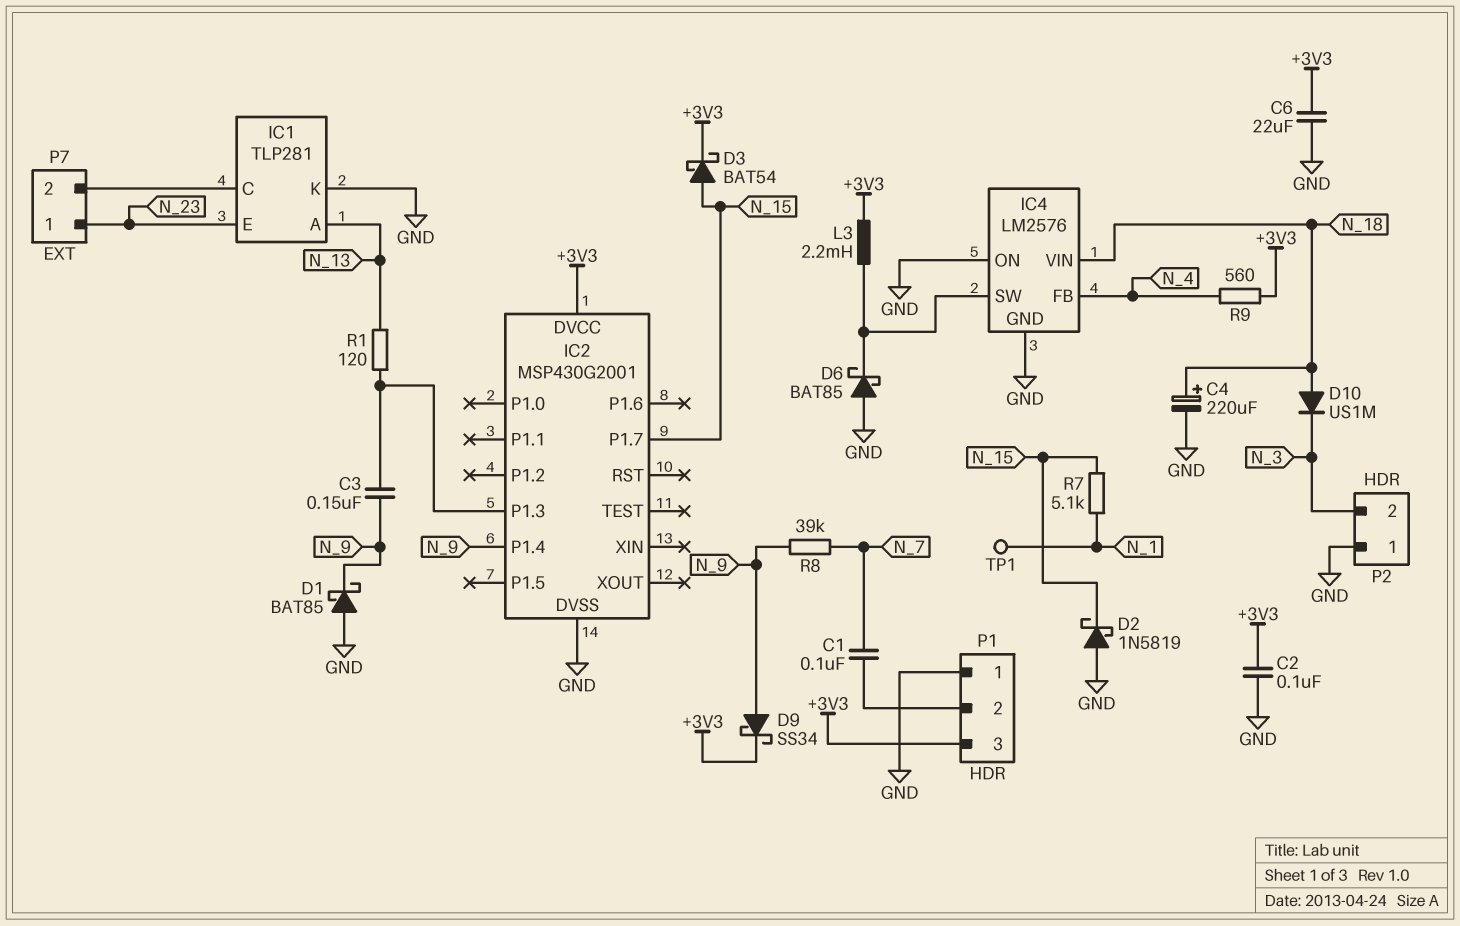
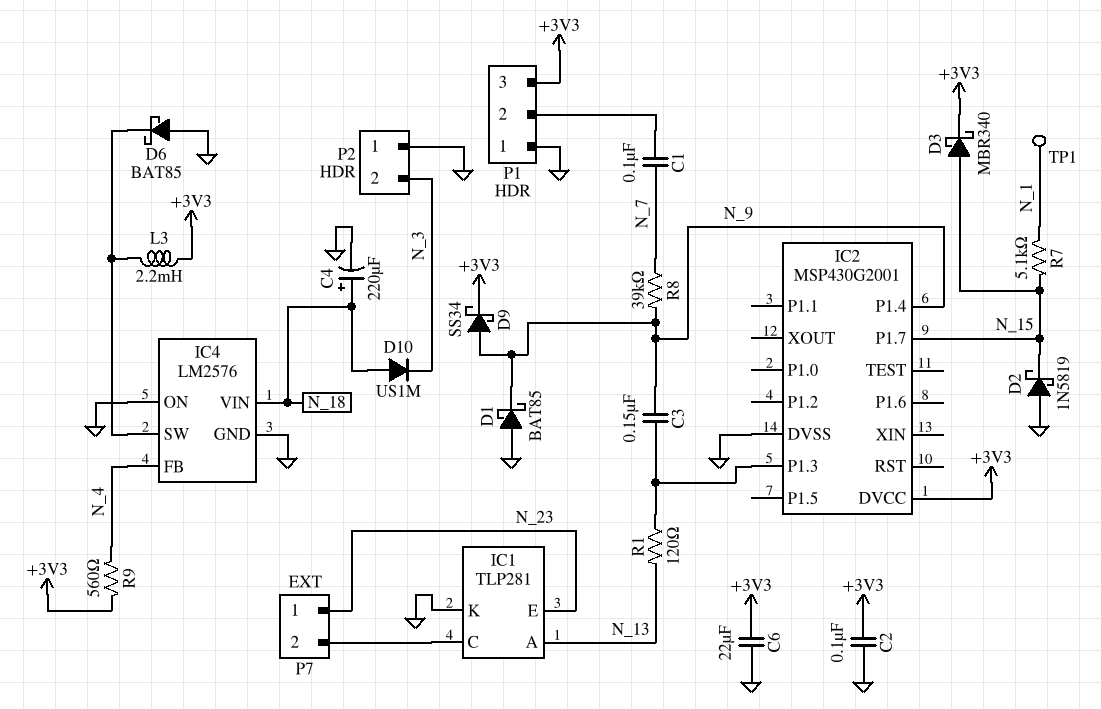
D3: schottky BAT54 (A N_15, K +3V3) -> schottky MBR340 (A N_15, K +3V3)

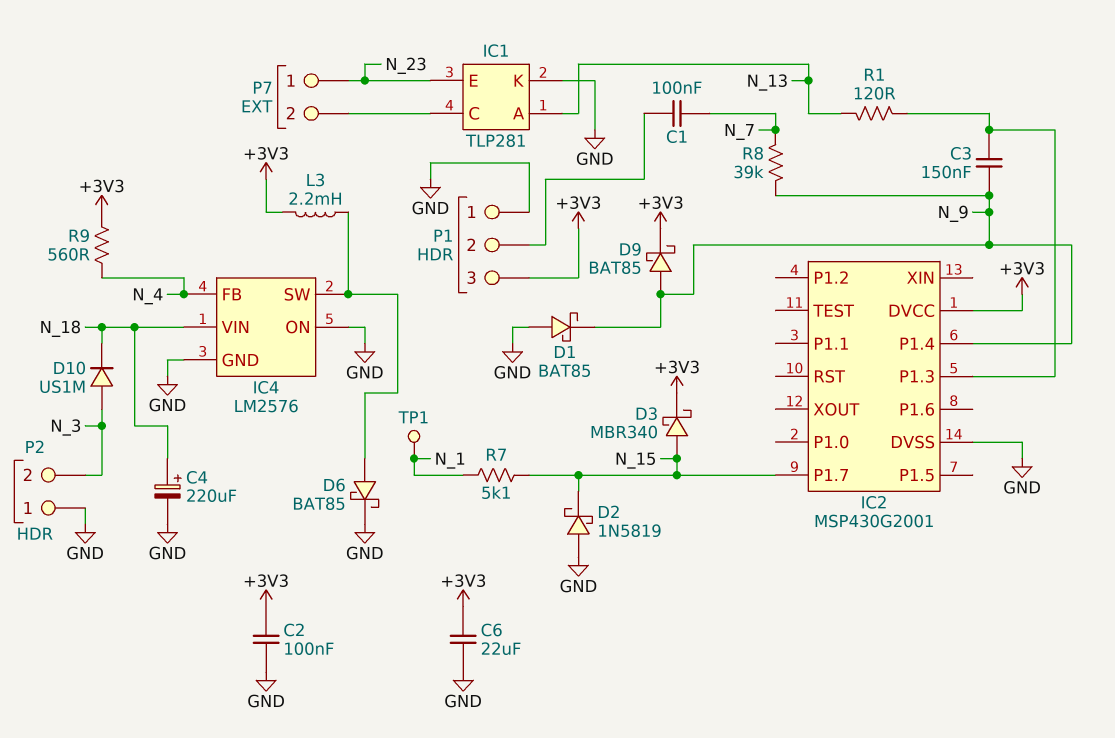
D6: schottky BAT85 (A GND, K IC4/SW) -> schottky BAT85 (A IC4/SW, K GND)
D9: schottky SS34 (A N_9, K +3V3) -> schottky BAT85 (A N_9, K +3V3)
D10: diode US1M (A N_18, K N_3) -> diode US1M (A N_3, K N_18)

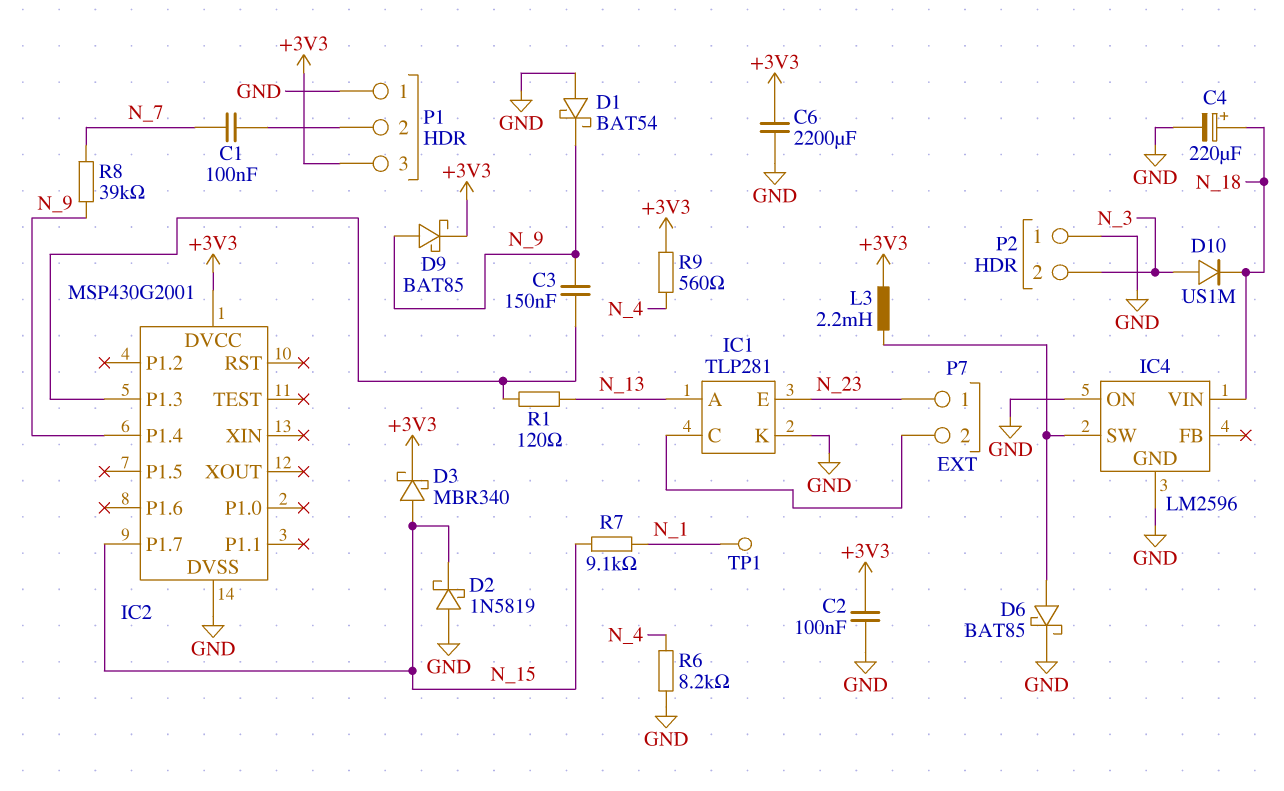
C6: 22uF (+3V3, GND) -> 2200uF (+3V3, GND)
D1: schottky BAT85 (A GND, K N_9) -> schottky BAT54 (A GND, K N_9)
IC4: LM2576 -> LM2596
IC4 pin FB: N_4 -> none
R6: none -> 8.2k (GND, N_4)
R7: 5.1k (N_1, N_15) -> 9.1k (N_1, N_15)

